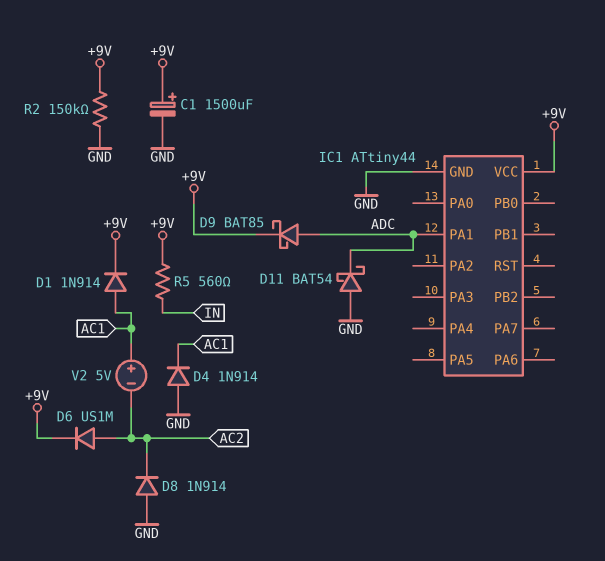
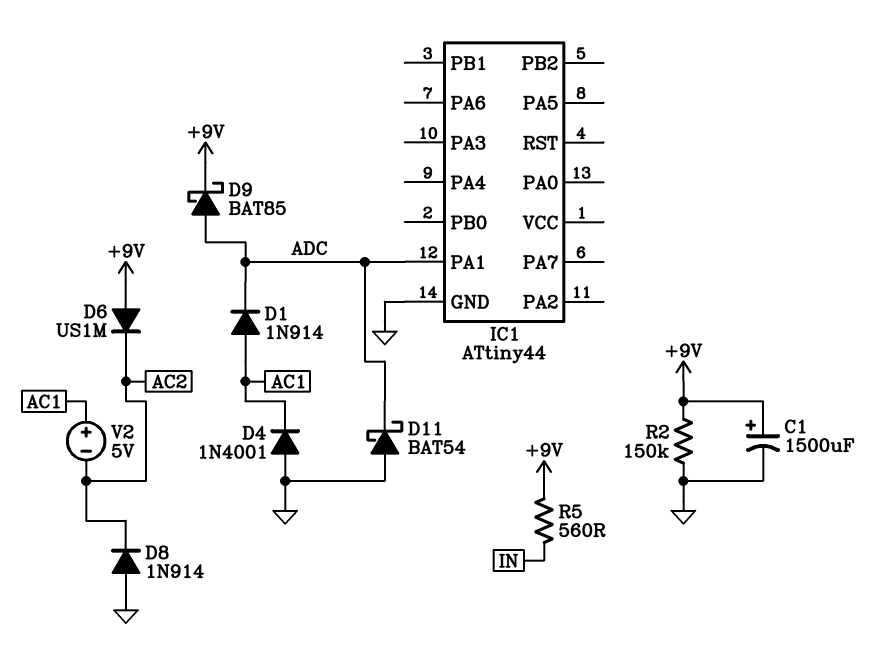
D1: diode 1N914 (A AC1, K +9V) -> diode 1N914 (A AC1, K ADC)
D4: diode 1N914 (A GND, K AC1) -> diode 1N4001 (A GND, K AC1)
D6: diode US1M (A AC2, K +9V) -> diode US1M (A +9V, K AC2)
IC1 pin VCC: +9V -> none

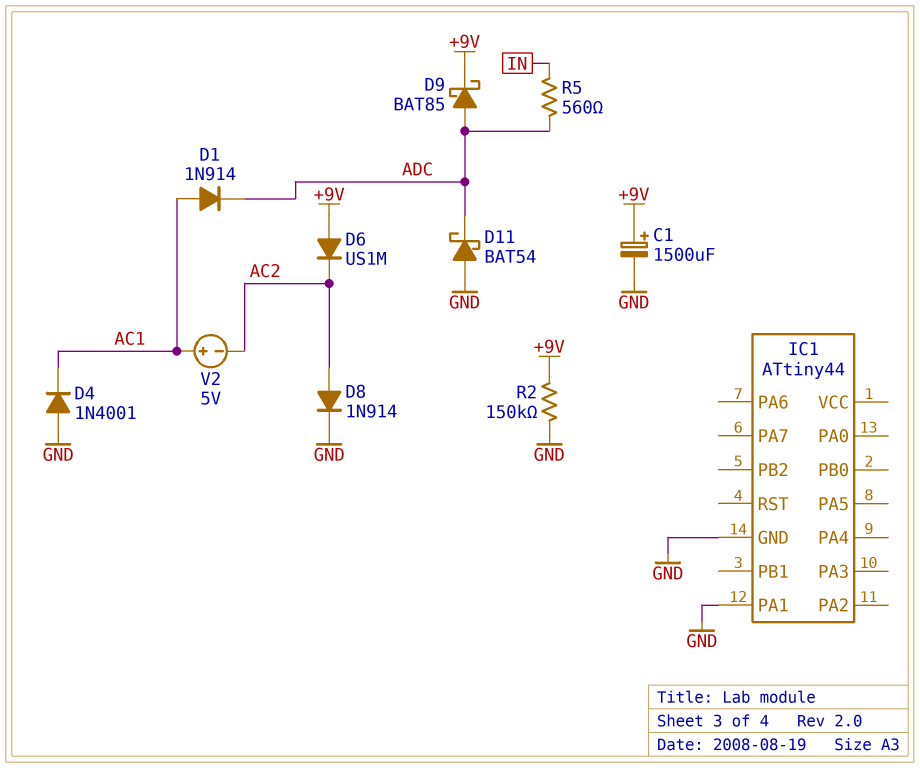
D8: diode 1N914 (A GND, K AC2) -> diode 1N914 (A AC2, K GND)
IC1 pin PA1: ADC -> GND
R5: 560 (+9V, IN) -> 560 (ADC, IN)

